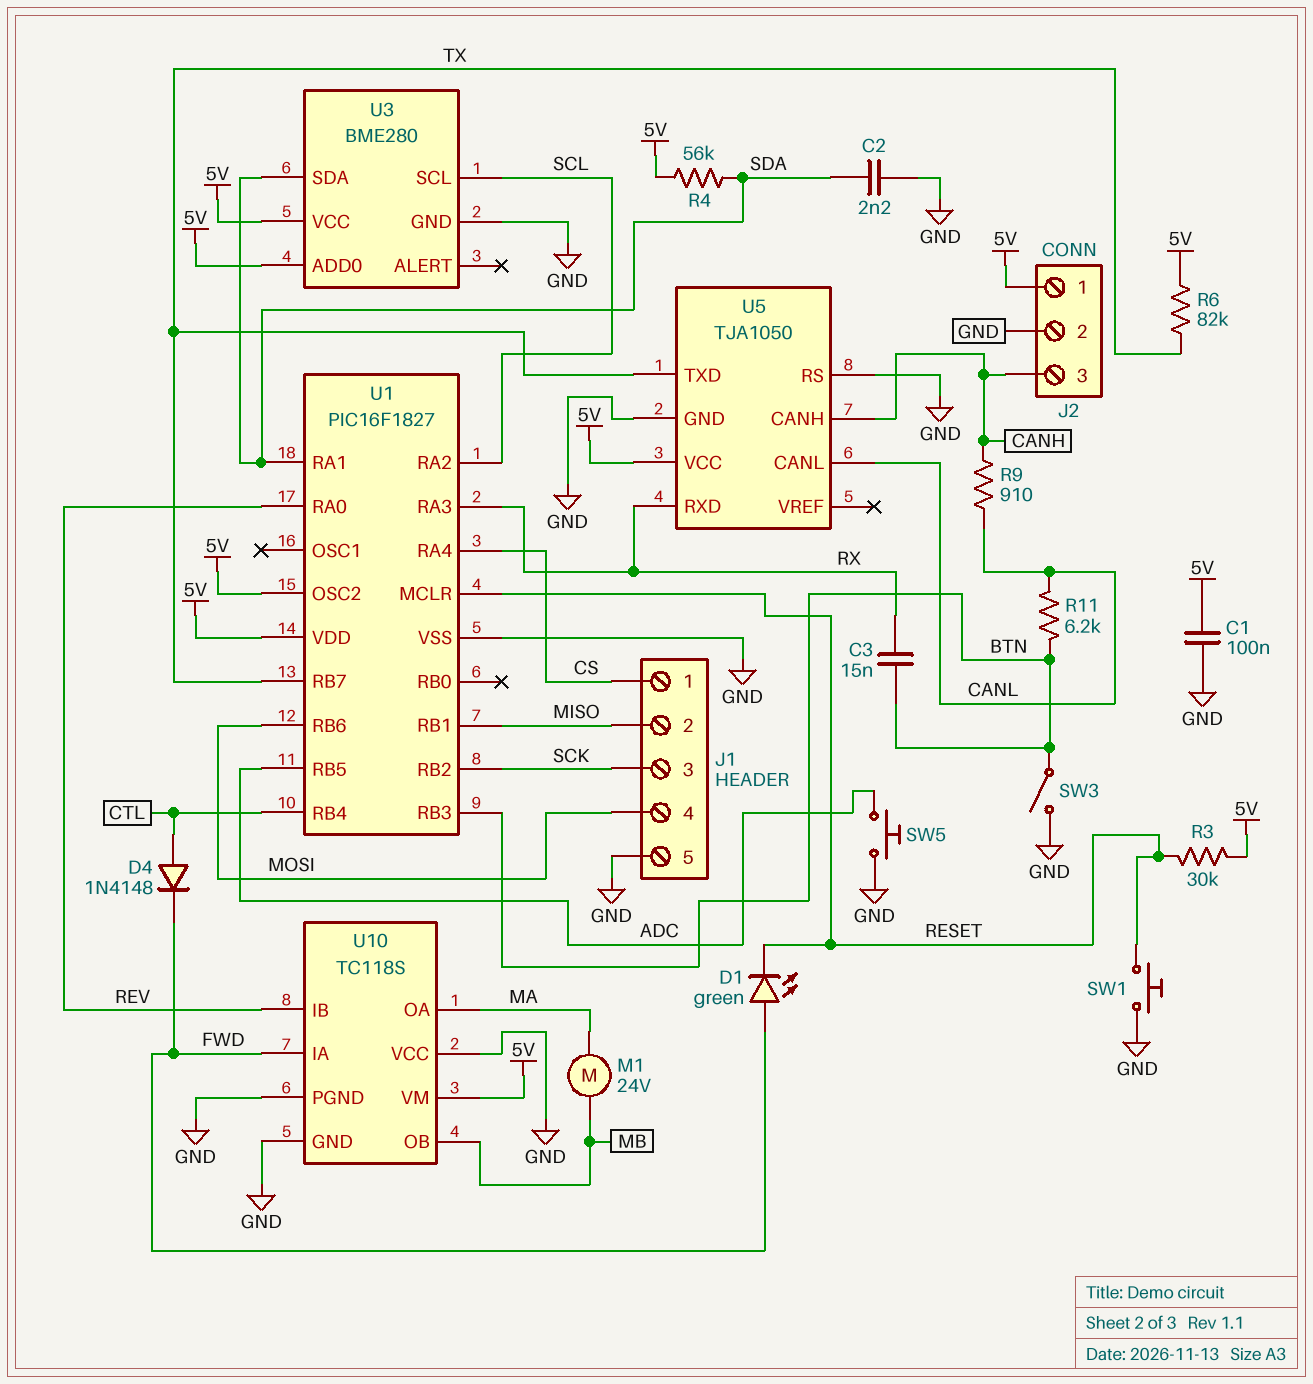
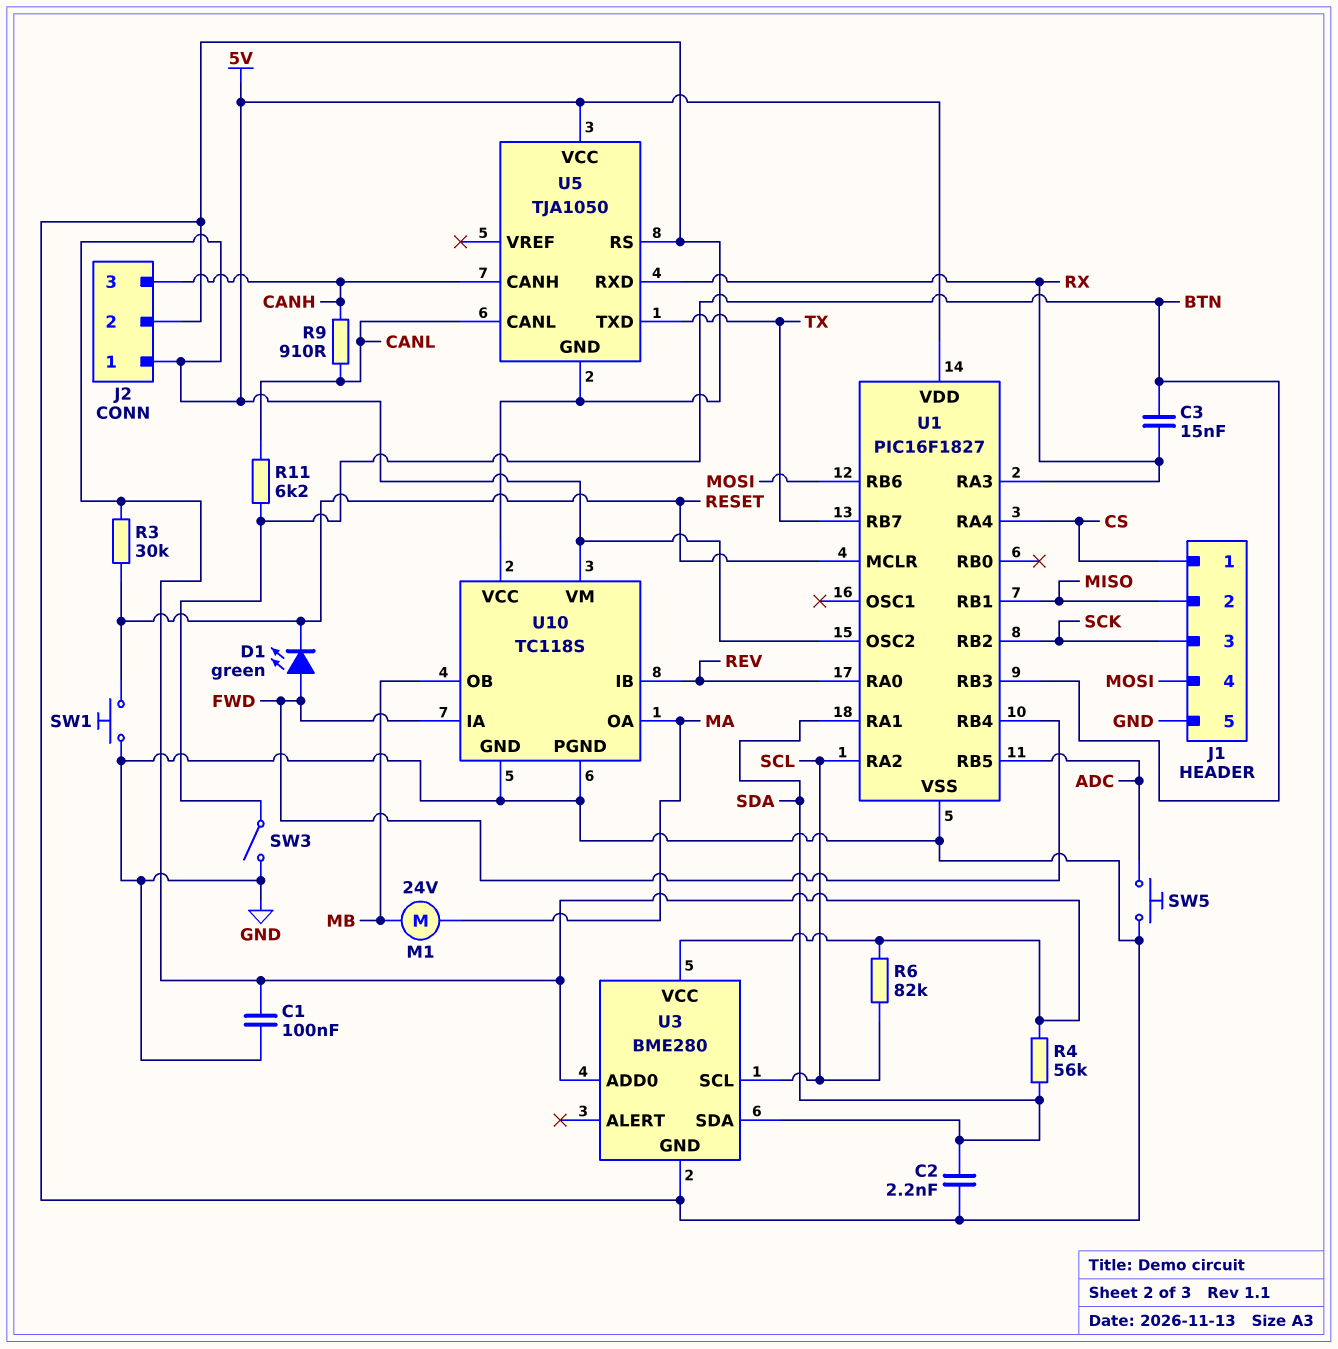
D4: diode 1N4148 (A CTL, K FWD) -> none
R6: 82k (5V, TX) -> 82k (5V, SCL)
U1 pin RB4: CTL -> FWD

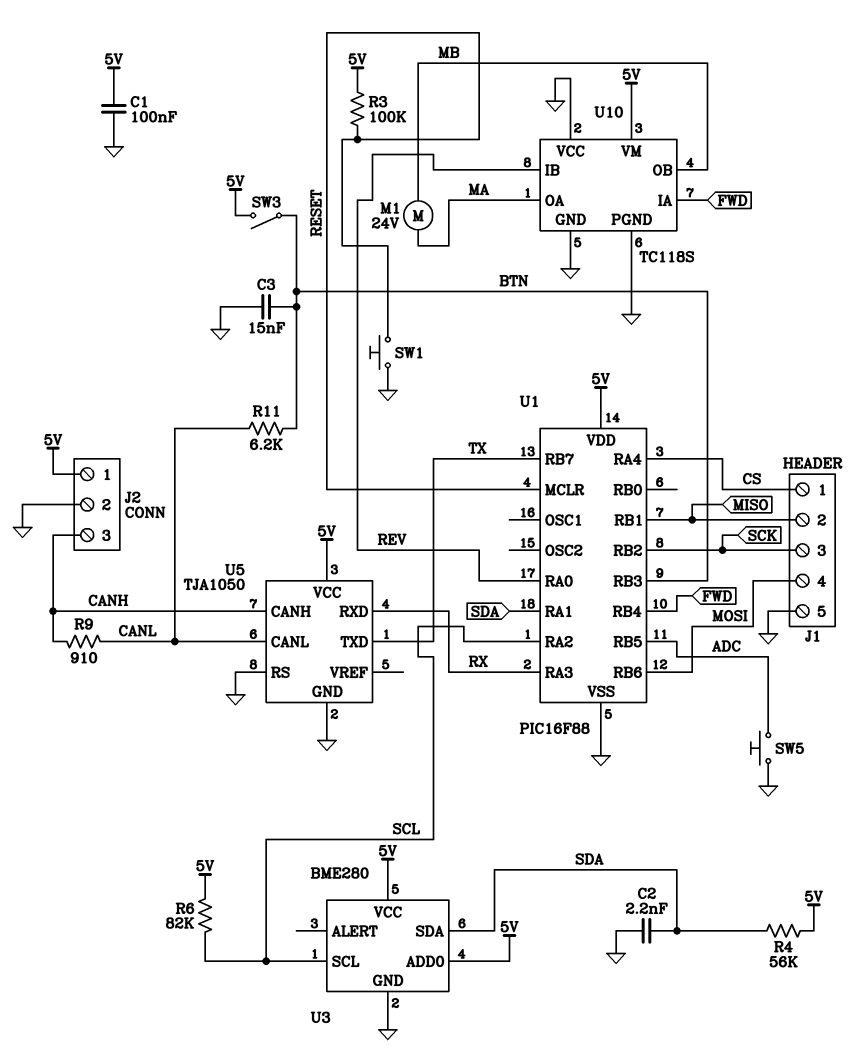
C3: 15nF (BTN, RX) -> 15nF (BTN, GND)
D1: LED green (A FWD, K RESET) -> none
R3: 30k (5V, RESET) -> 100k (5V, RESET)
SW3: switch (BTN, GND) -> switch (5V, BTN)
U1: PIC16F1827 -> PIC16F88
U1 pin OSC2: 5V -> none

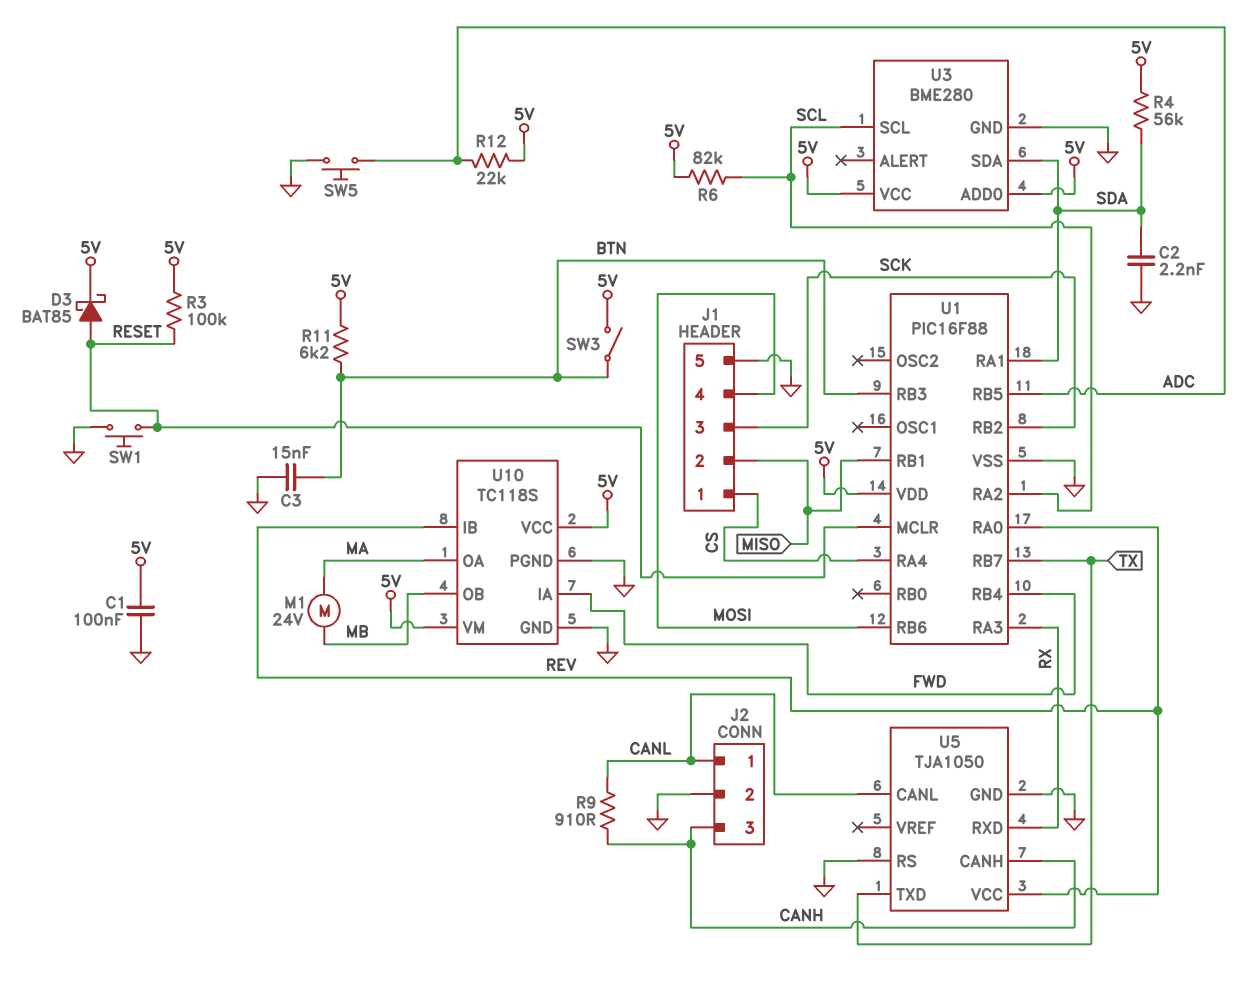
D3: none -> schottky BAT85 (A RESET, K 5V)
J2 pin 1: 5V -> CANL
R11: 6.2k (BTN, CANL) -> 6.2k (5V, BTN)
R12: none -> 22k (5V, ADC)
U5 pin VCC: 5V -> REV
U10 pin VCC: GND -> 5V

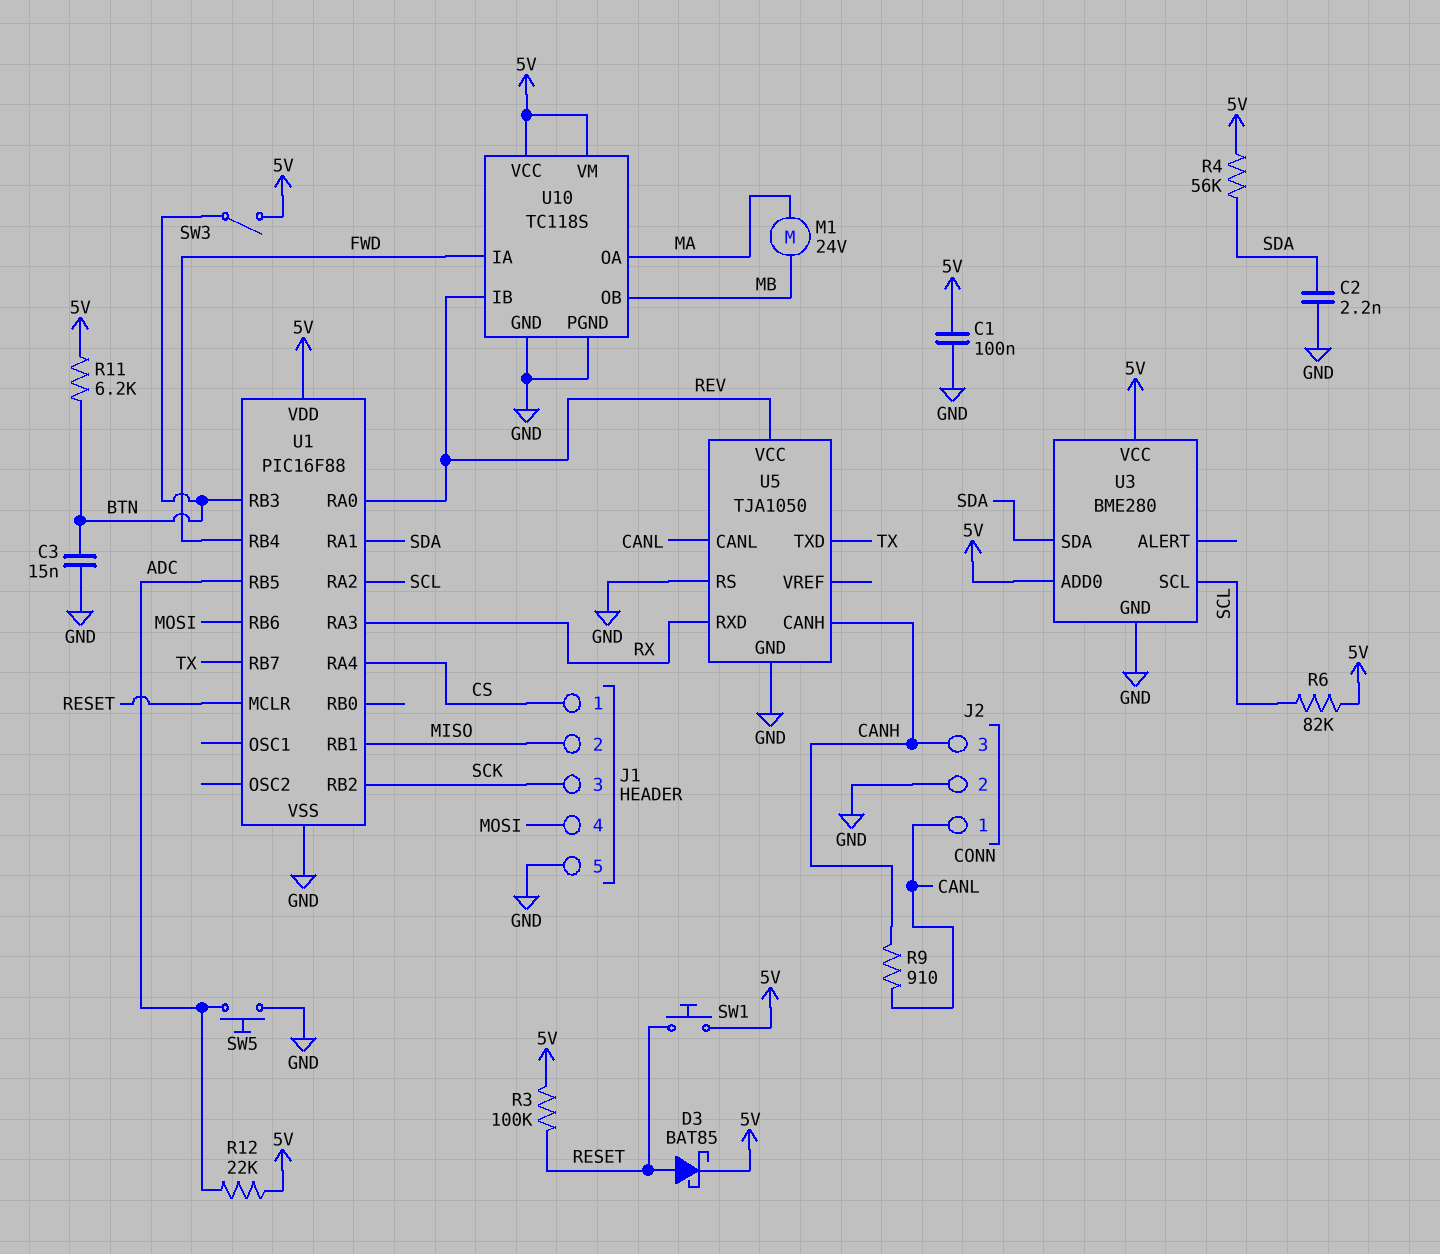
SW1: button (GND, RESET) -> button (5V, RESET)

